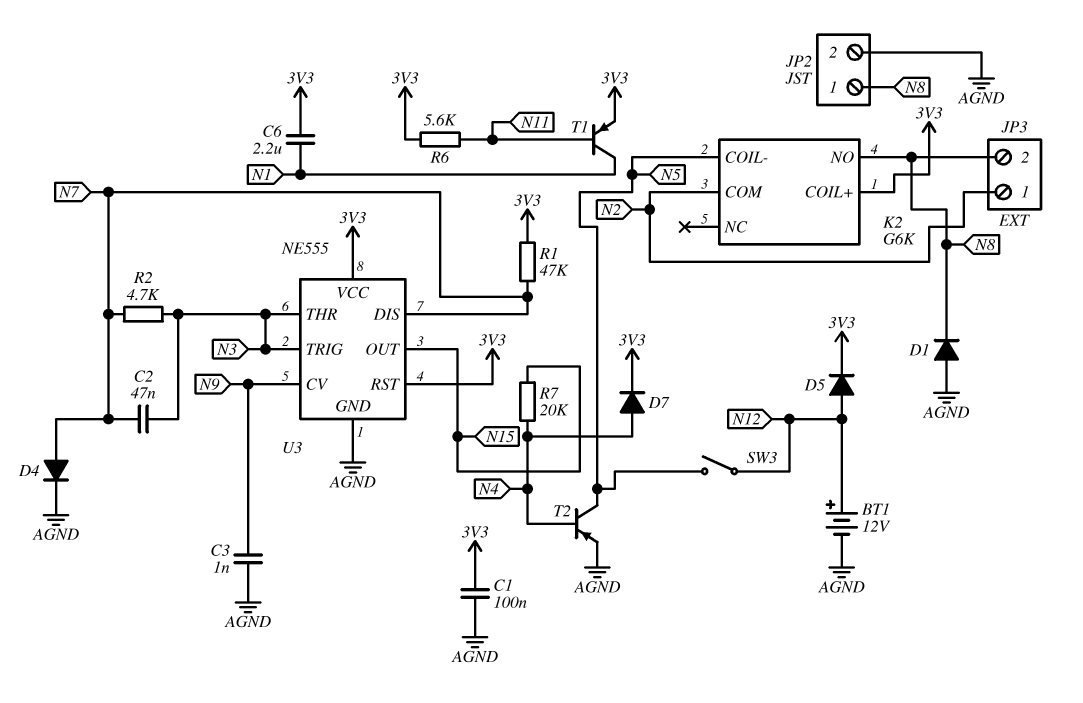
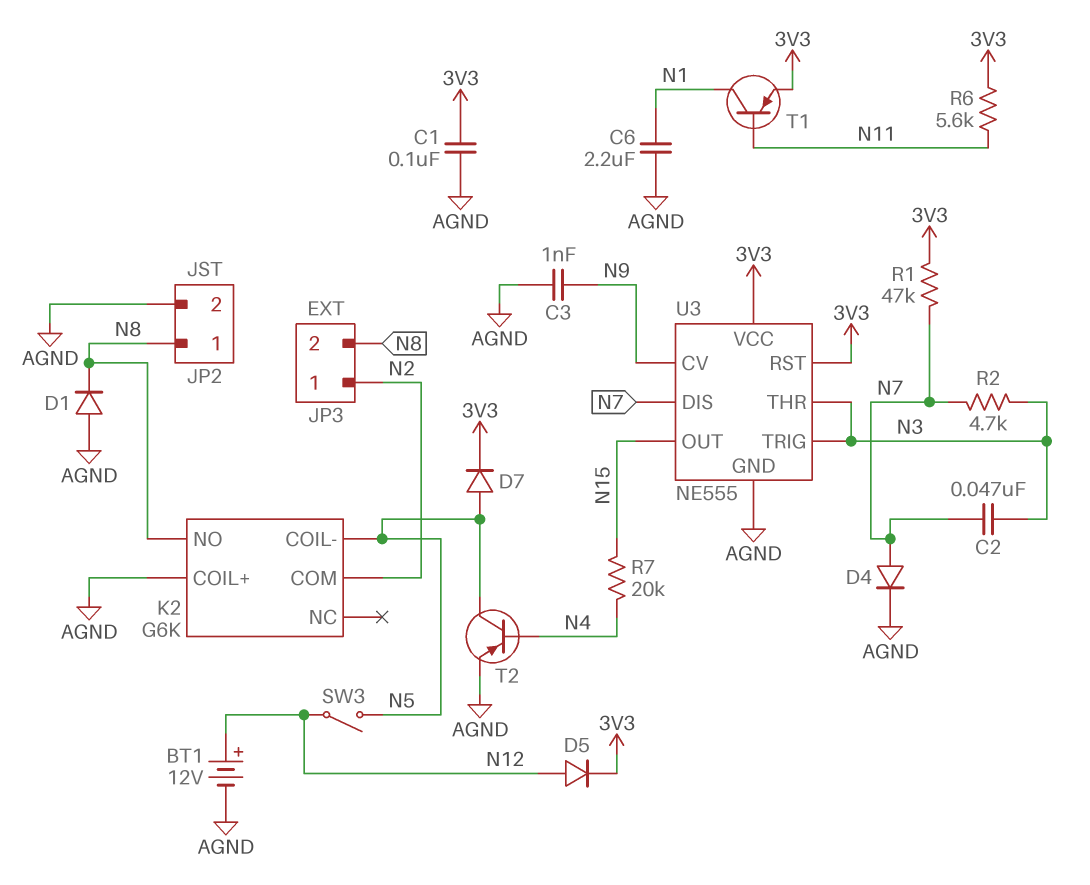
C6: 2.2uF (3V3, N1) -> 2.2uF (AGND, N1)
D7: diode (A N4, K 3V3) -> diode (A N5, K 3V3)
K2 pin COIL+: 3V3 -> AGND

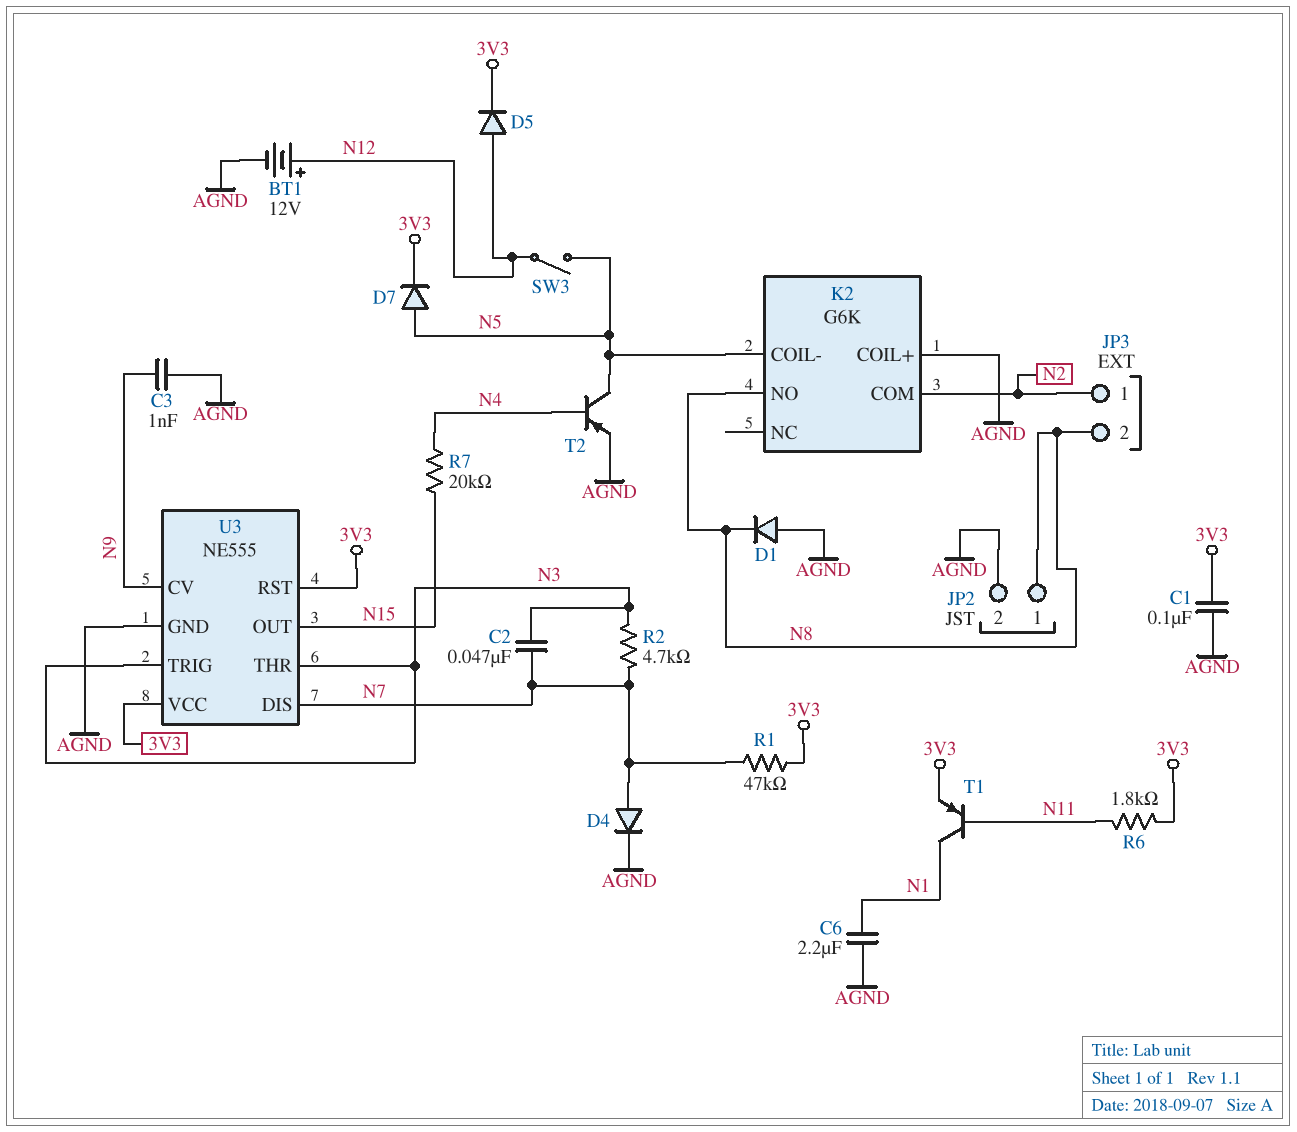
R6: 5.6k (3V3, N11) -> 1.8k (3V3, N11)

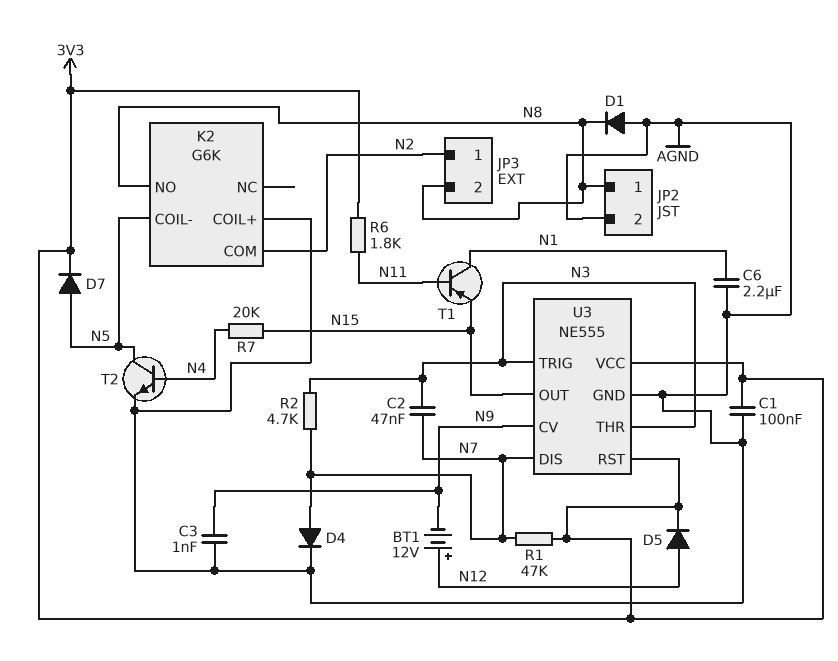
BT1: 12V (plus N12, minus AGND) -> 12V (plus N12, minus N9)
SW3: switch (N5, N12) -> none
T1: PNP (B N11, C N1, E 3V3) -> PNP (B N11, C N1, E N15)
T2: PNP (B N4, C N5, E AGND) -> NPN (B N4, C N5, E AGND)

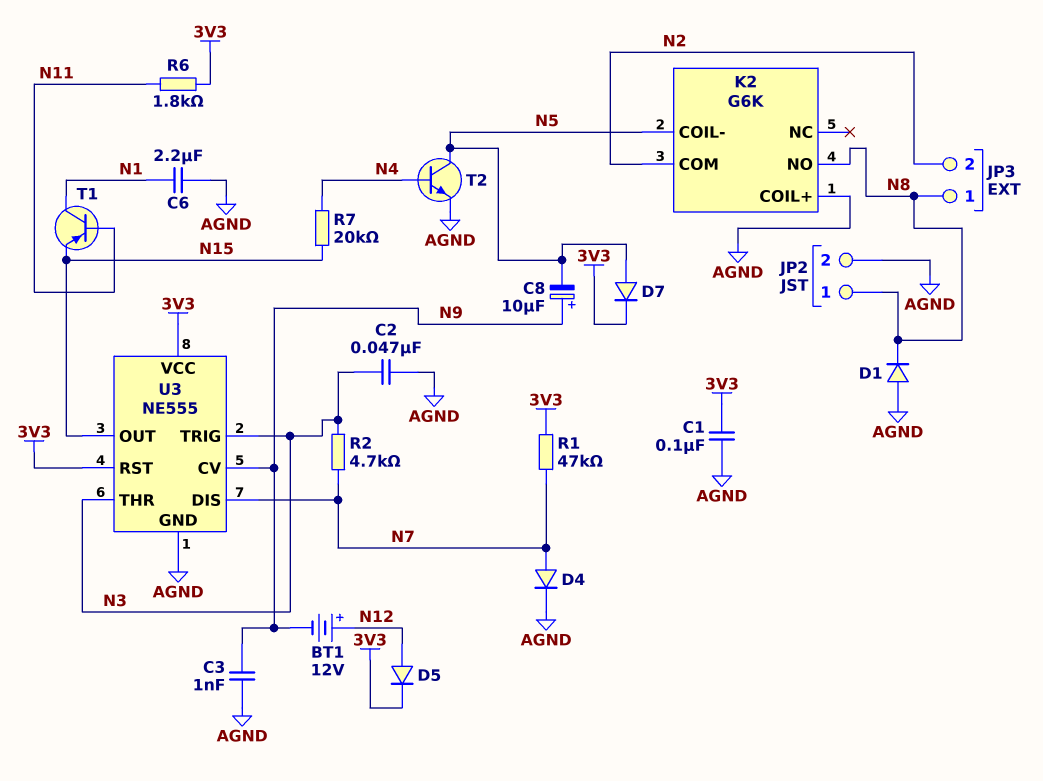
C2: 47nF (N3, N7) -> 47nF (AGND, N3)
C8: none -> 10uF (plus N9, minus N5)
JP3 pin 1: N2 -> N8
JP3 pin 2: N8 -> N2

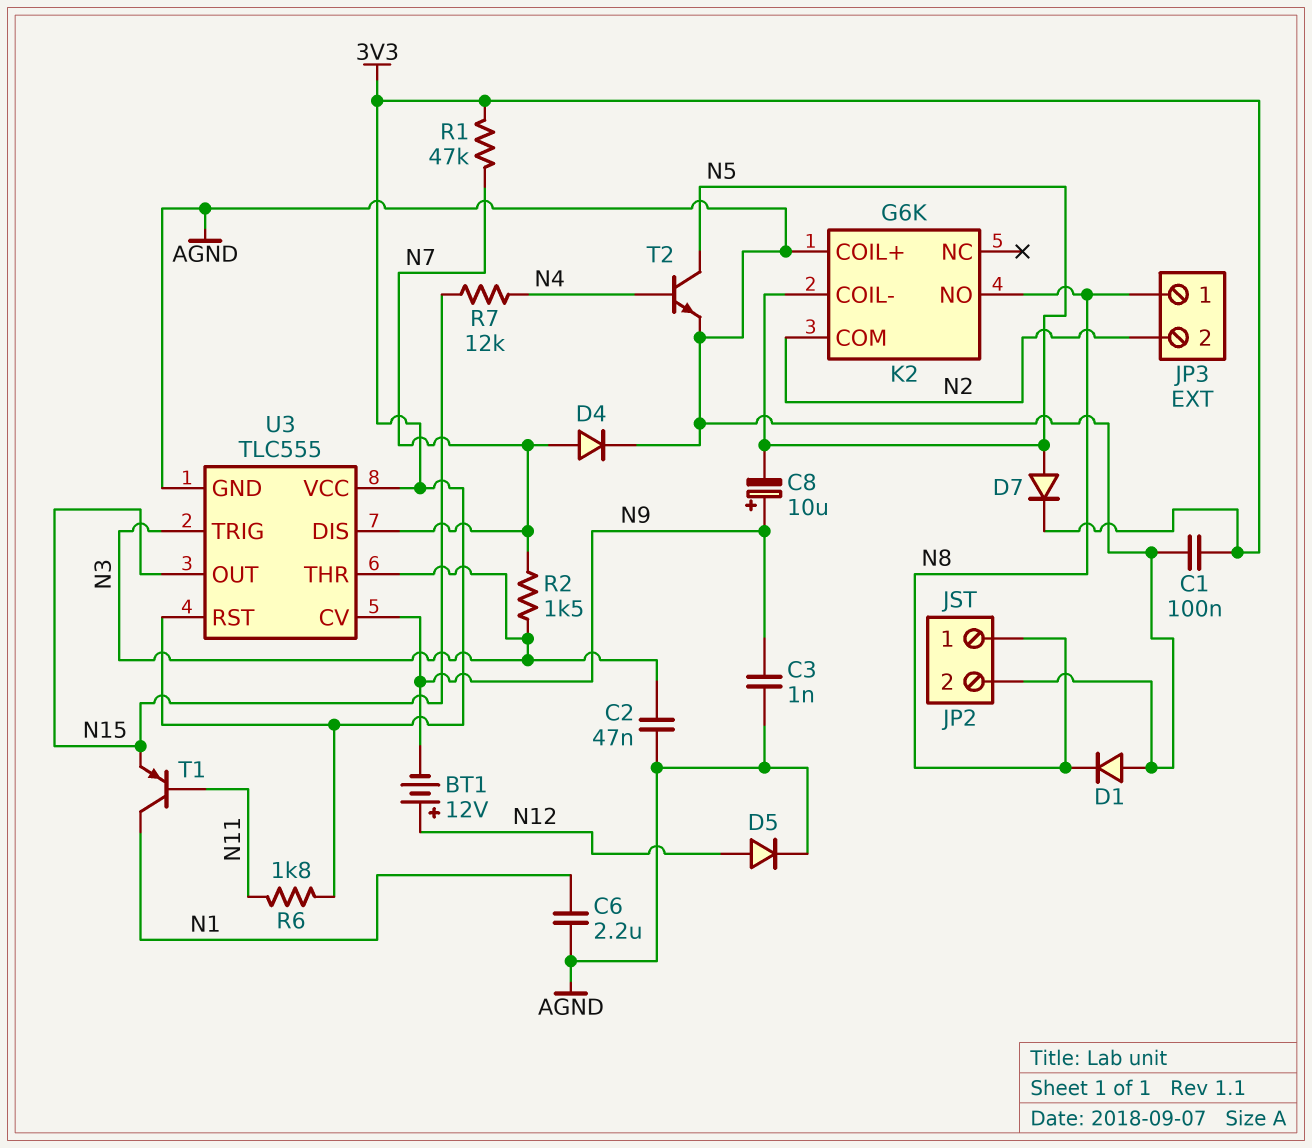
D5: diode (A N12, K 3V3) -> diode (A N12, K AGND)
R2: 4.7k (N3, N7) -> 1.5k (N3, N7)
R7: 20k (N4, N15) -> 12k (N4, N15)
U3: NE555 -> TLC555

